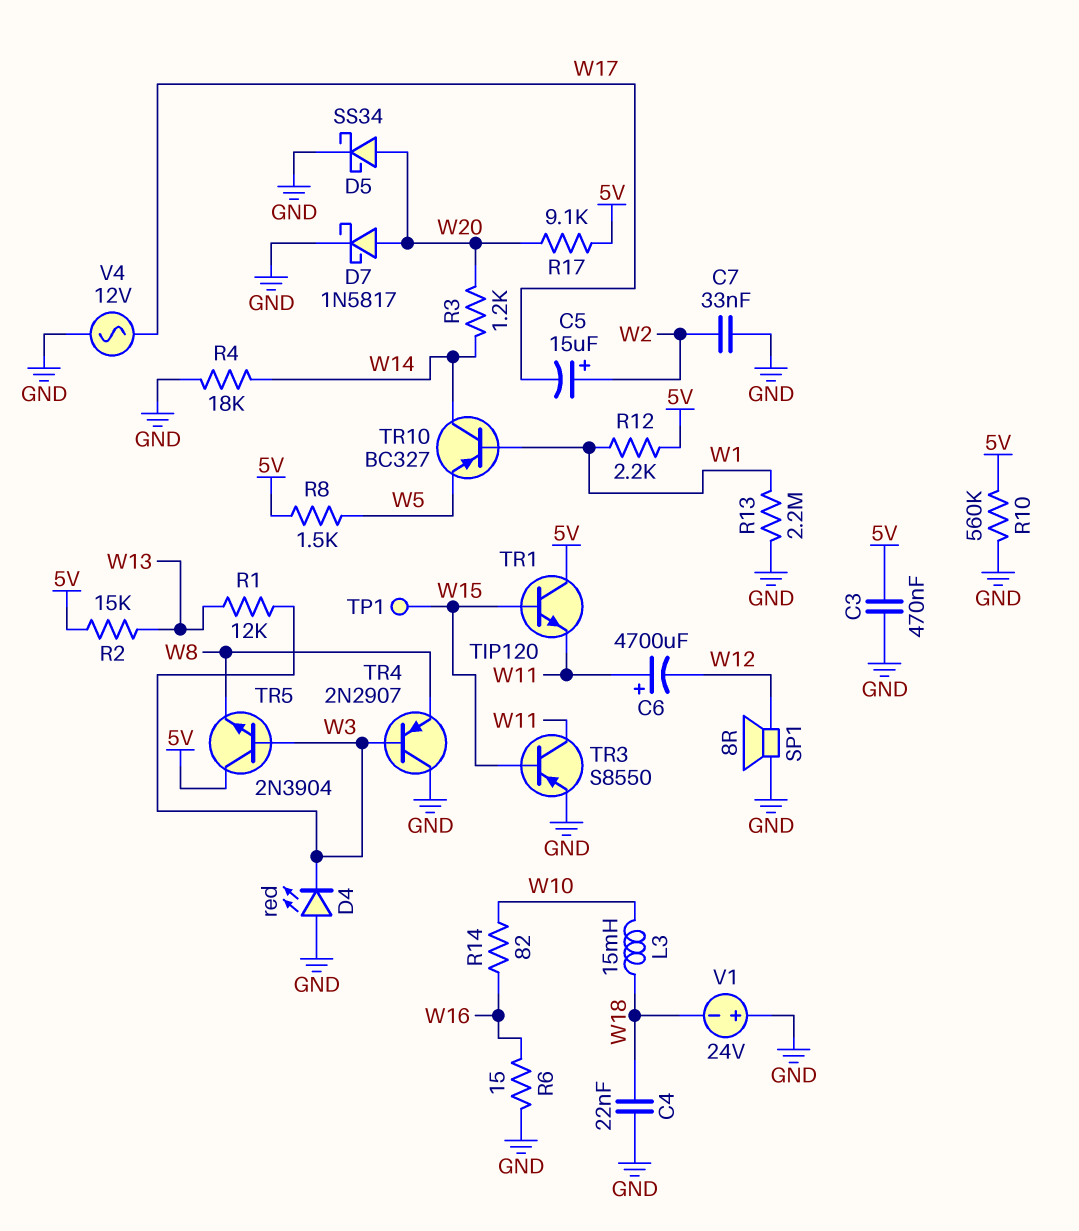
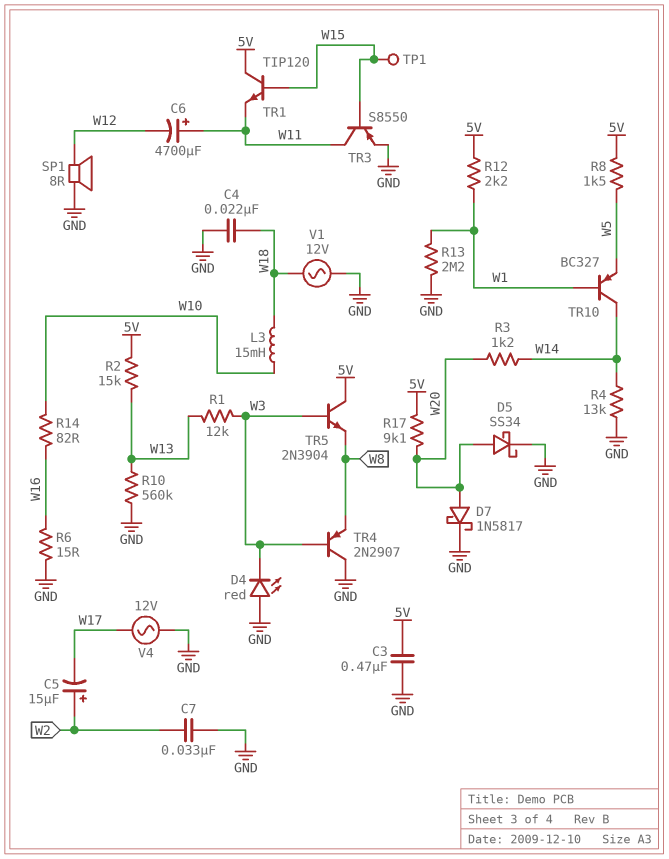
R4: 18k (GND, W14) -> 13k (GND, W14)
R10: 560k (5V, GND) -> 560k (GND, W13)
V1: 24V (plus GND, minus W18) -> AC 12V (GND, W18)

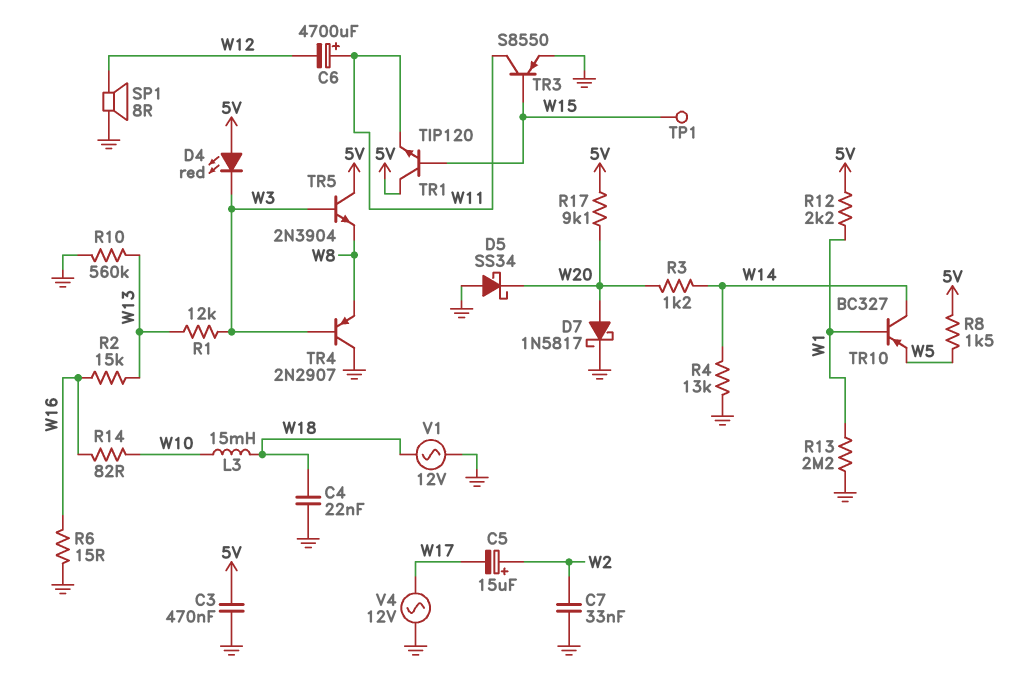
D4: LED red (A GND, K W3) -> LED red (A 5V, K W3)
D5: schottky SS34 (A W20, K GND) -> schottky SS34 (A GND, K W20)
R2: 15k (5V, W13) -> 15k (W13, W16)

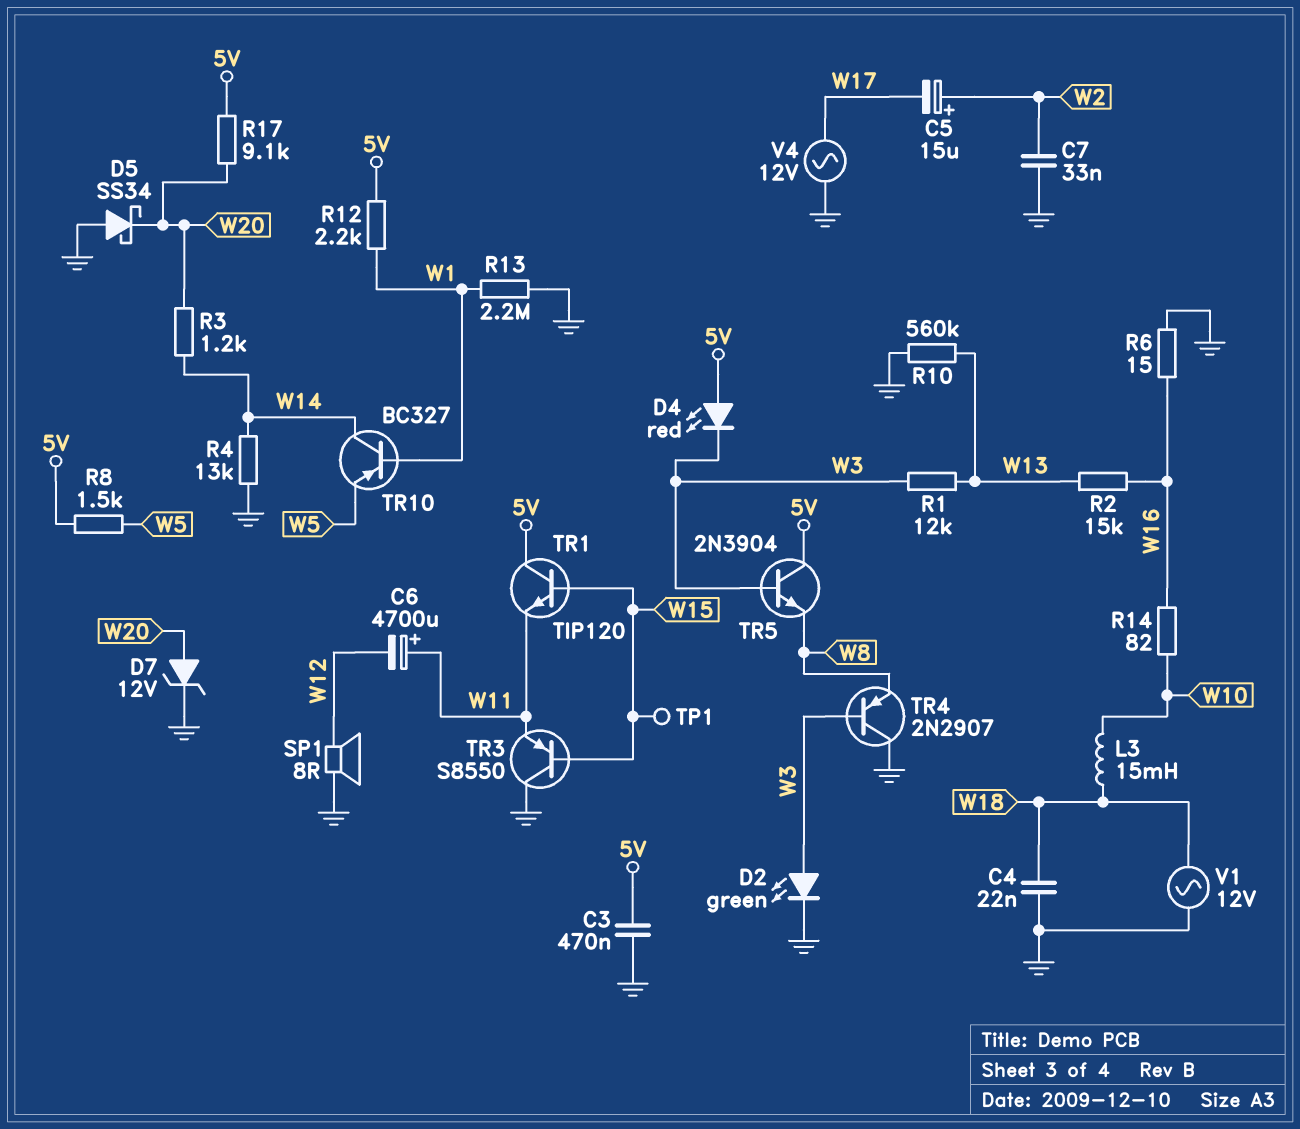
D2: none -> LED green (A W3, K GND)
D7: schottky 1N5817 (A W20, K GND) -> zener 12V (A W20, K GND)
TR3: PNP S8550 (B W15, C W11, E GND) -> PNP S8550 (B W15, C GND, E W11)

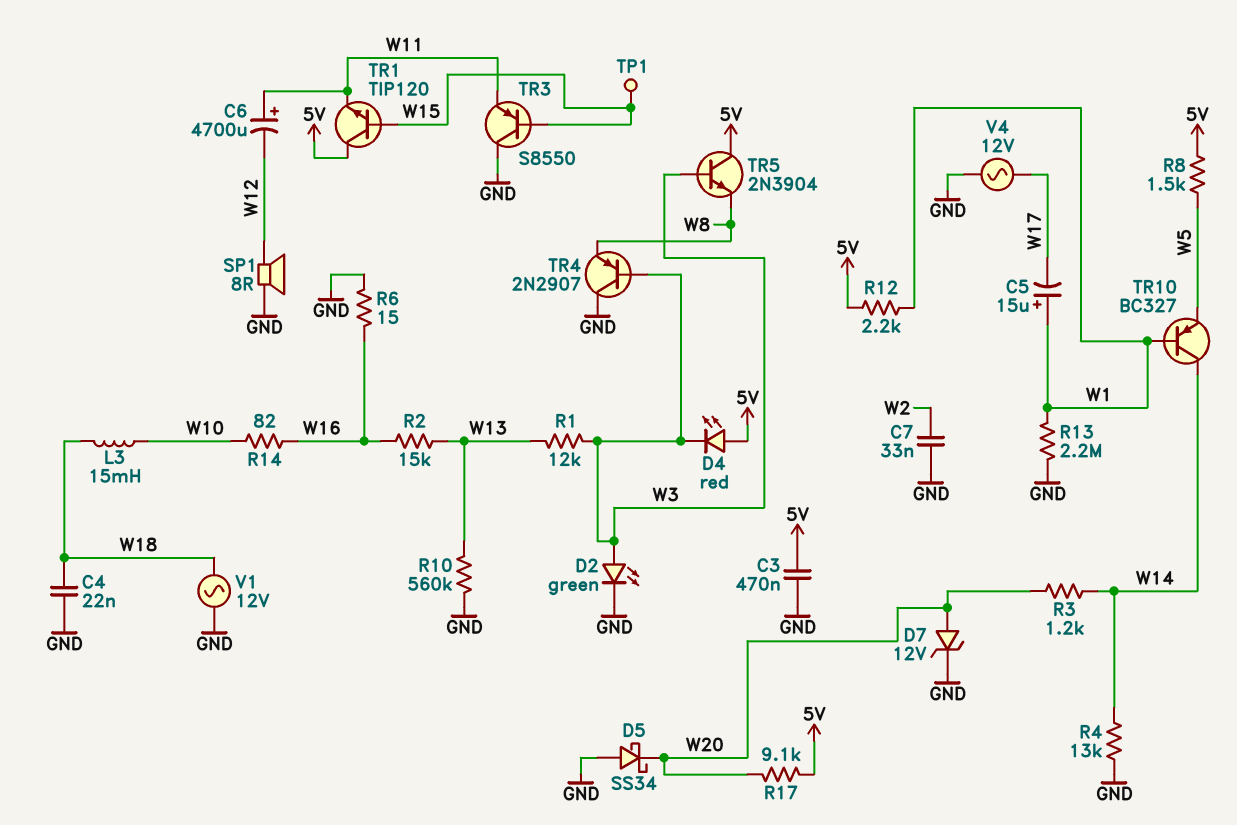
C5: 15uF (plus W2, minus W17) -> 15uF (plus W1, minus W17)

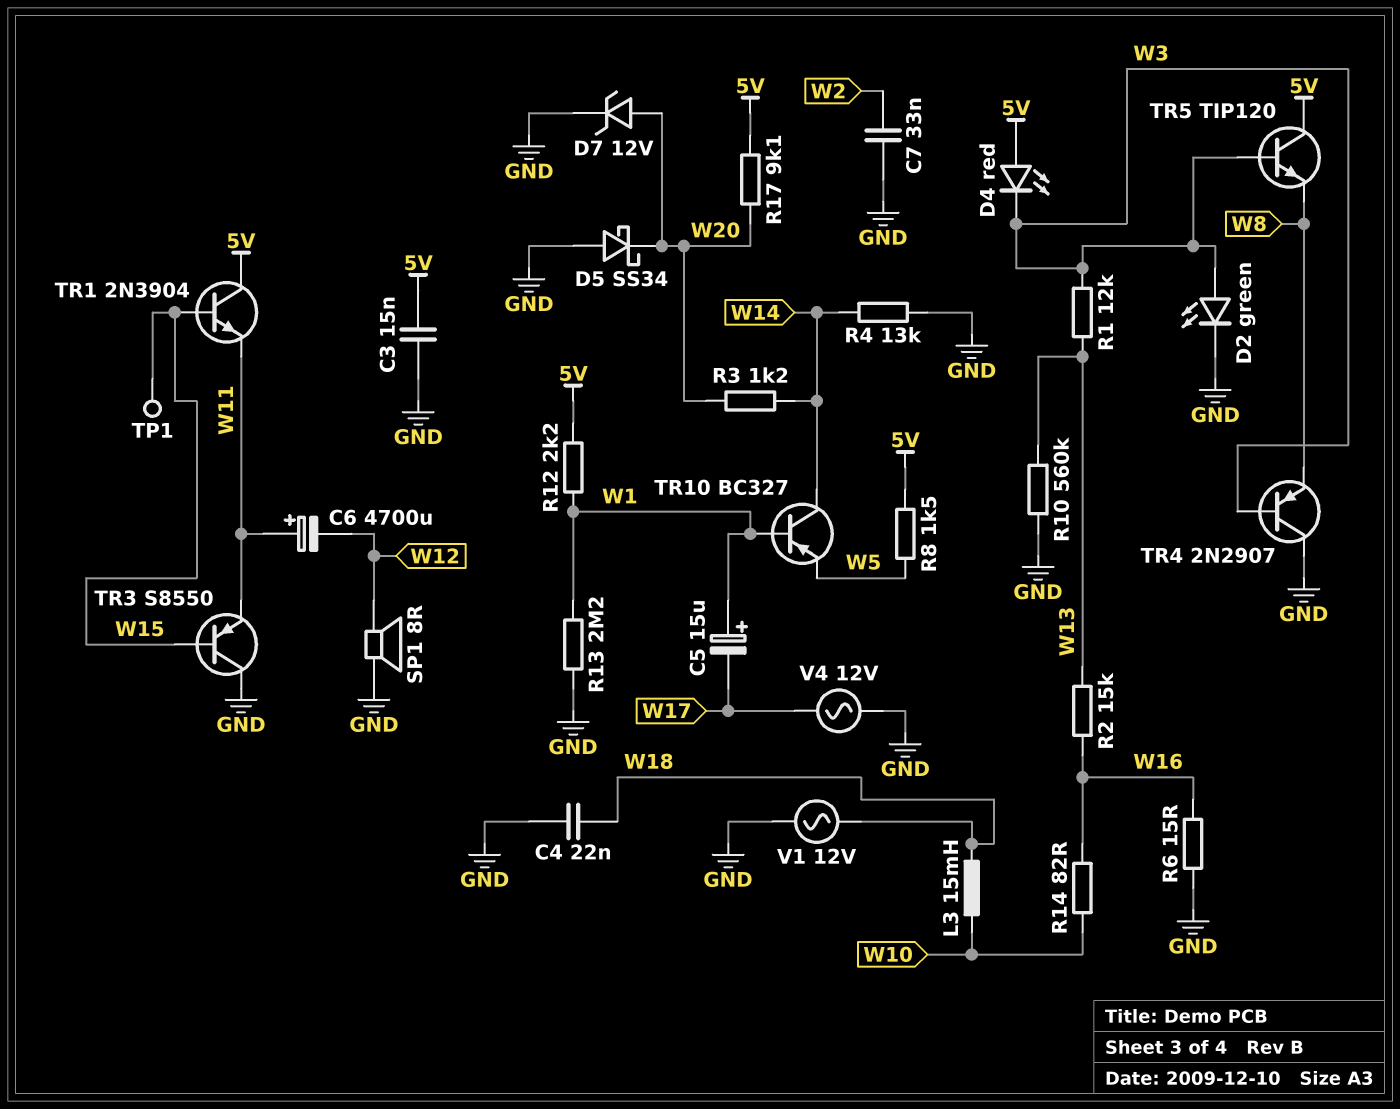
C3: 470nF (5V, GND) -> 15nF (5V, GND)
TR1: NPN TIP120 (B W15, C 5V, E W11) -> NPN 2N3904 (B W15, C 5V, E W11)
TR5: NPN 2N3904 (B W3, C 5V, E W8) -> NPN TIP120 (B W3, C 5V, E W8)

